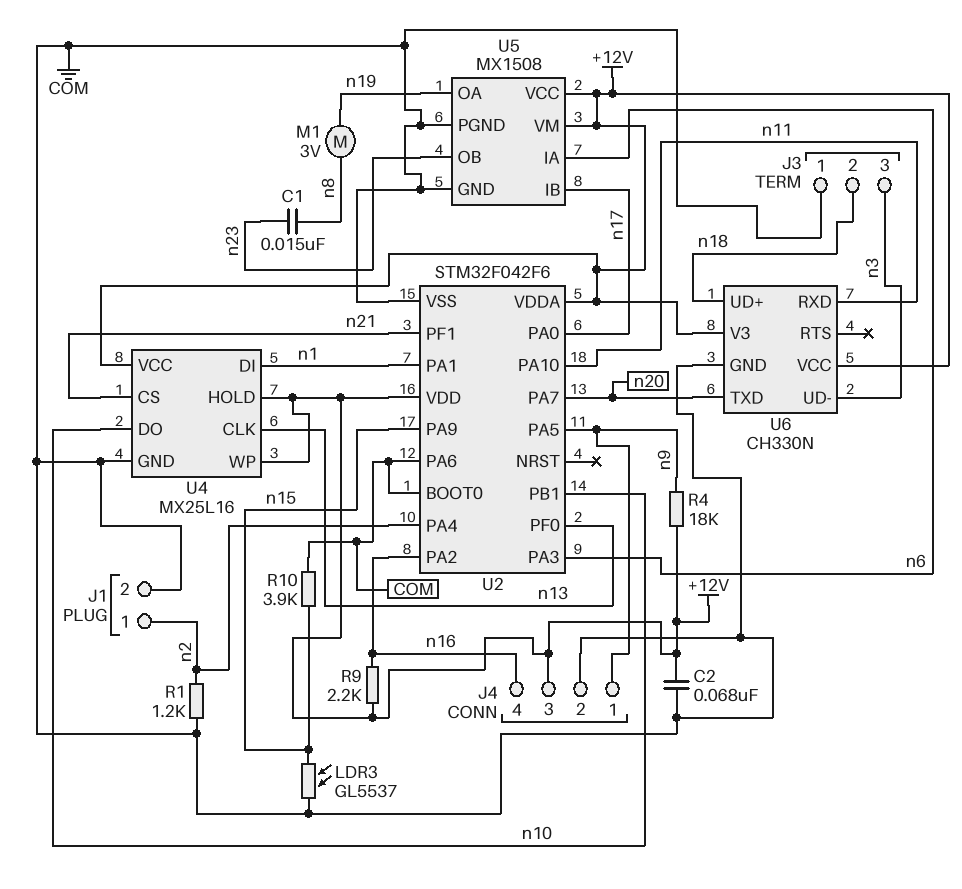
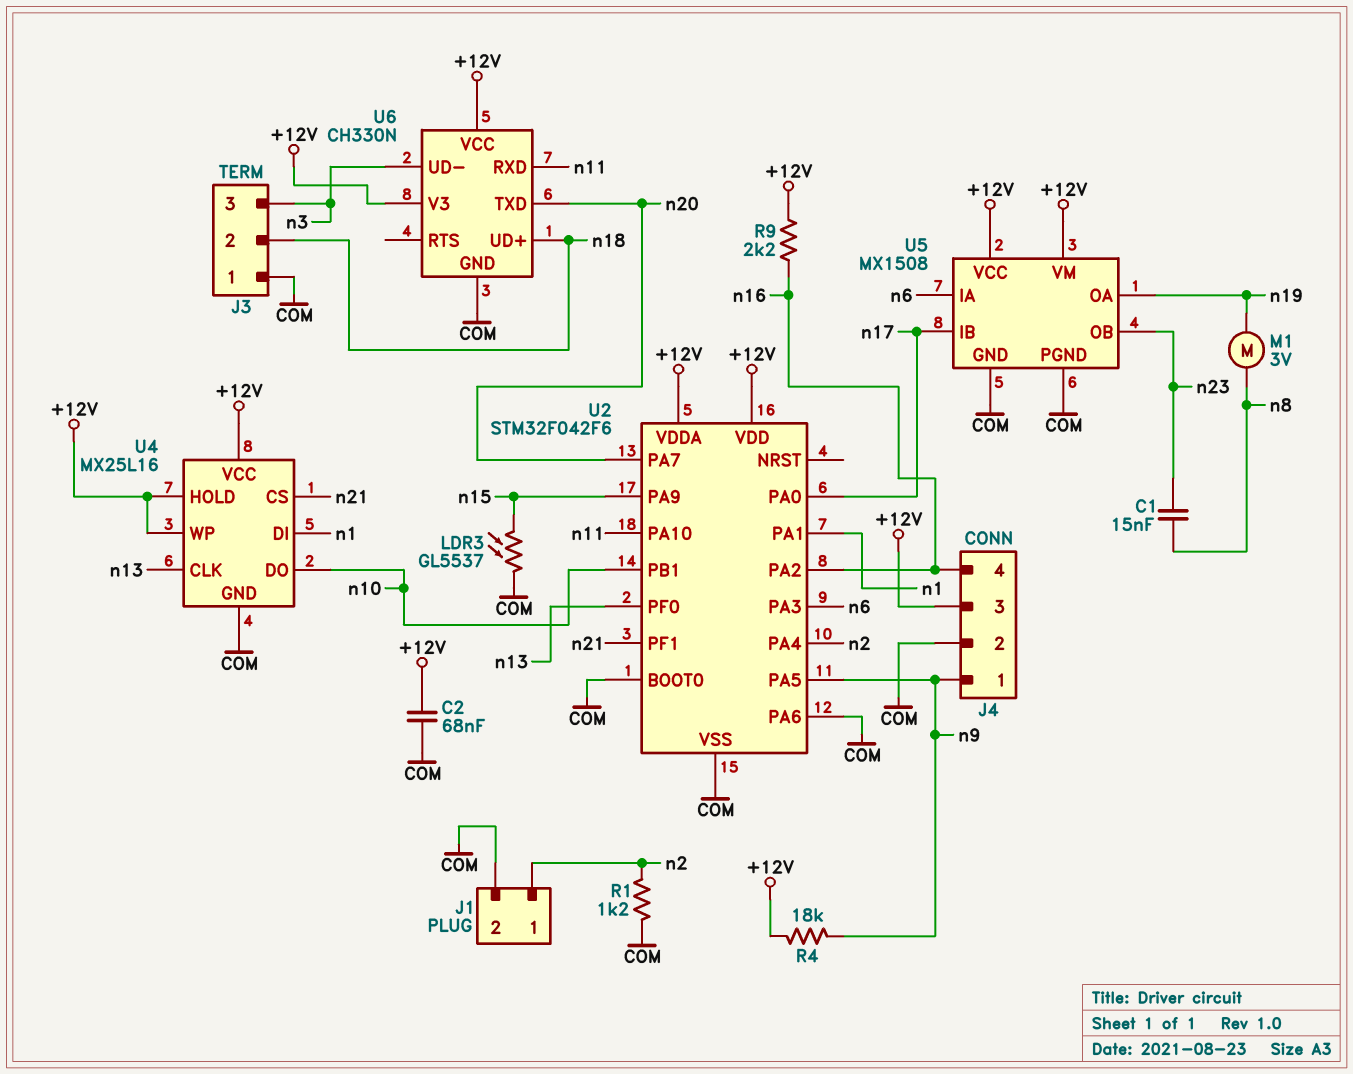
R10: 3.9k (COM, n15) -> none

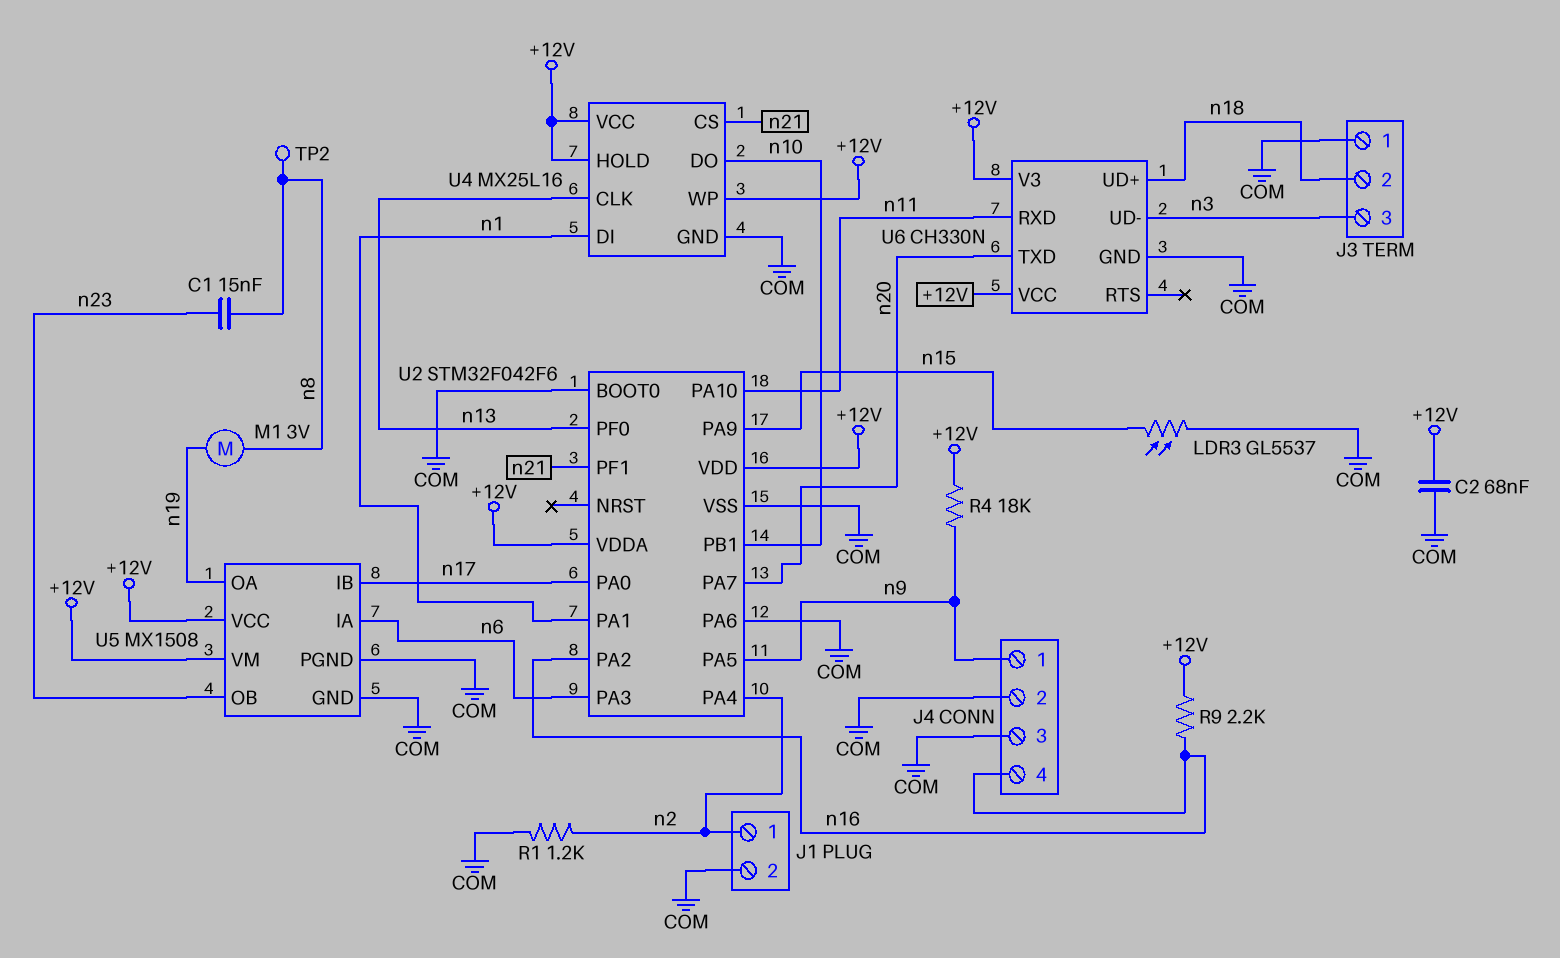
J4 pin 3: +12V -> COM
TP2: none -> test point (n8)

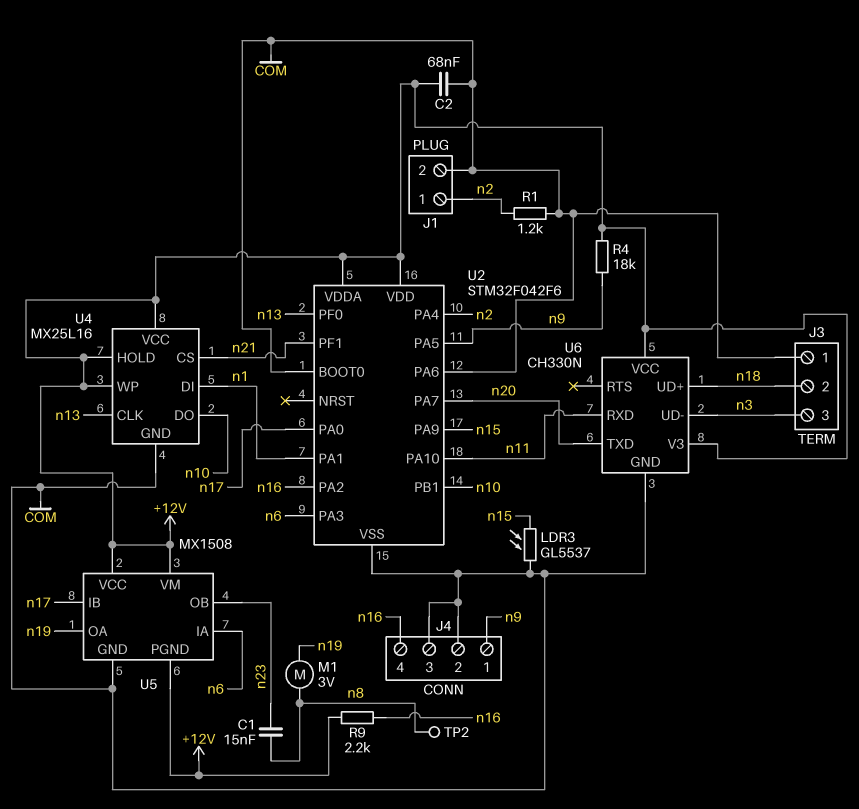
U5 pin PGND: COM -> +12V

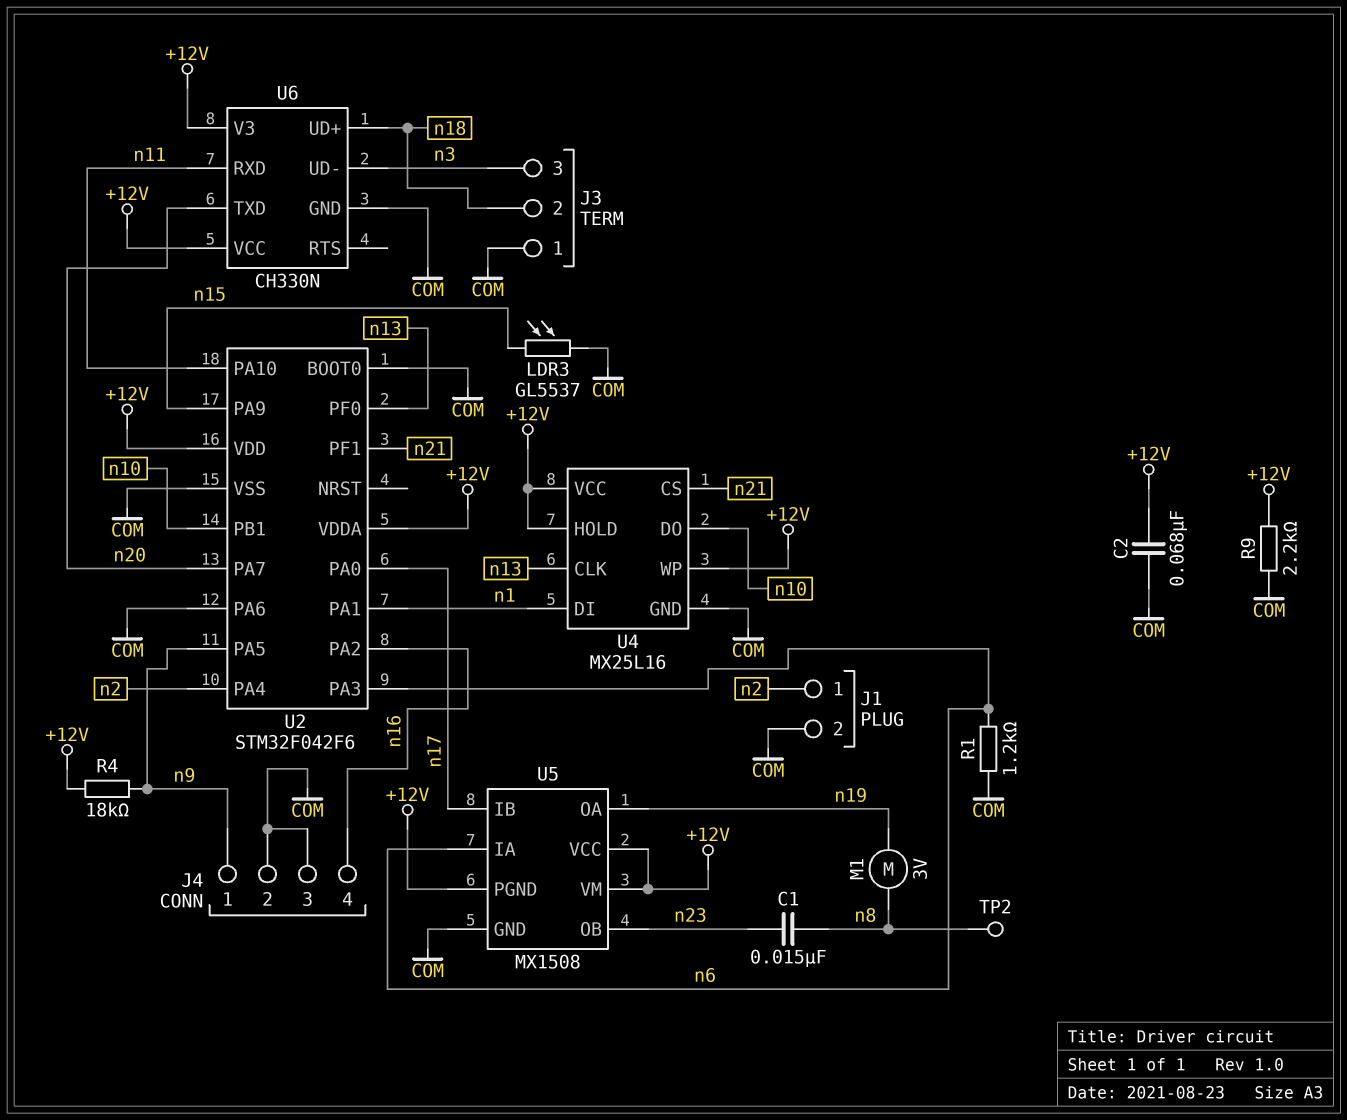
R1: 1.2k (COM, n2) -> 1.2k (COM, n6)
R9: 2.2k (+12V, n16) -> 2.2k (+12V, COM)

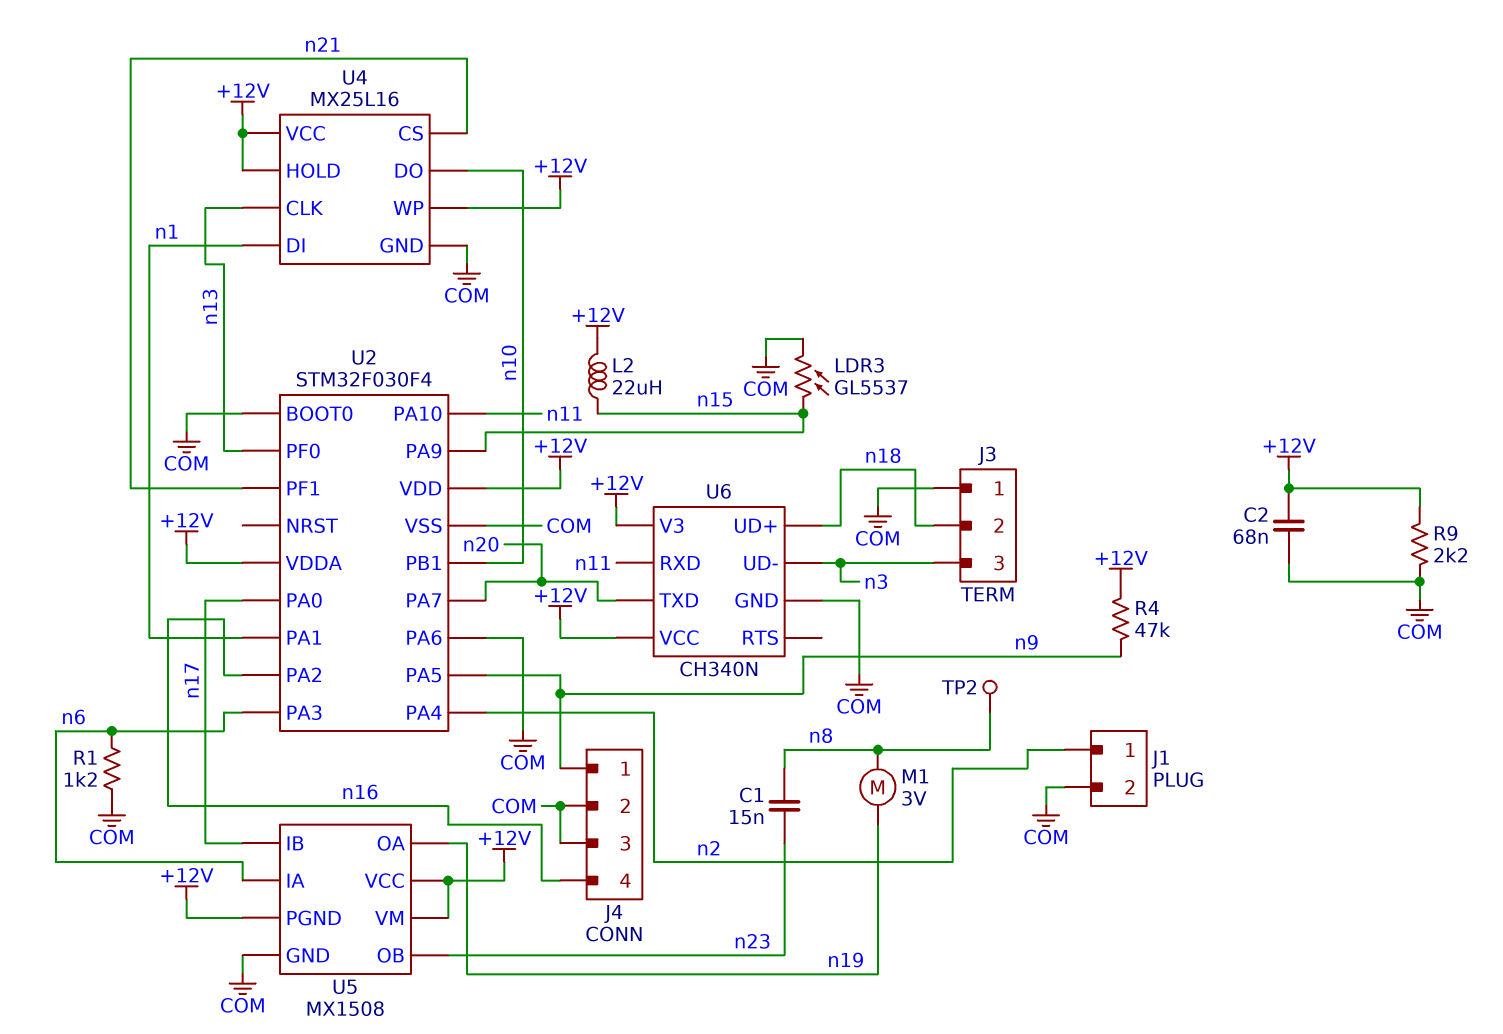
L2: none -> 22uH (+12V, n15)
R4: 18k (+12V, n9) -> 47k (+12V, n9)
U2: STM32F042F6 -> STM32F030F4
U6: CH330N -> CH340N

